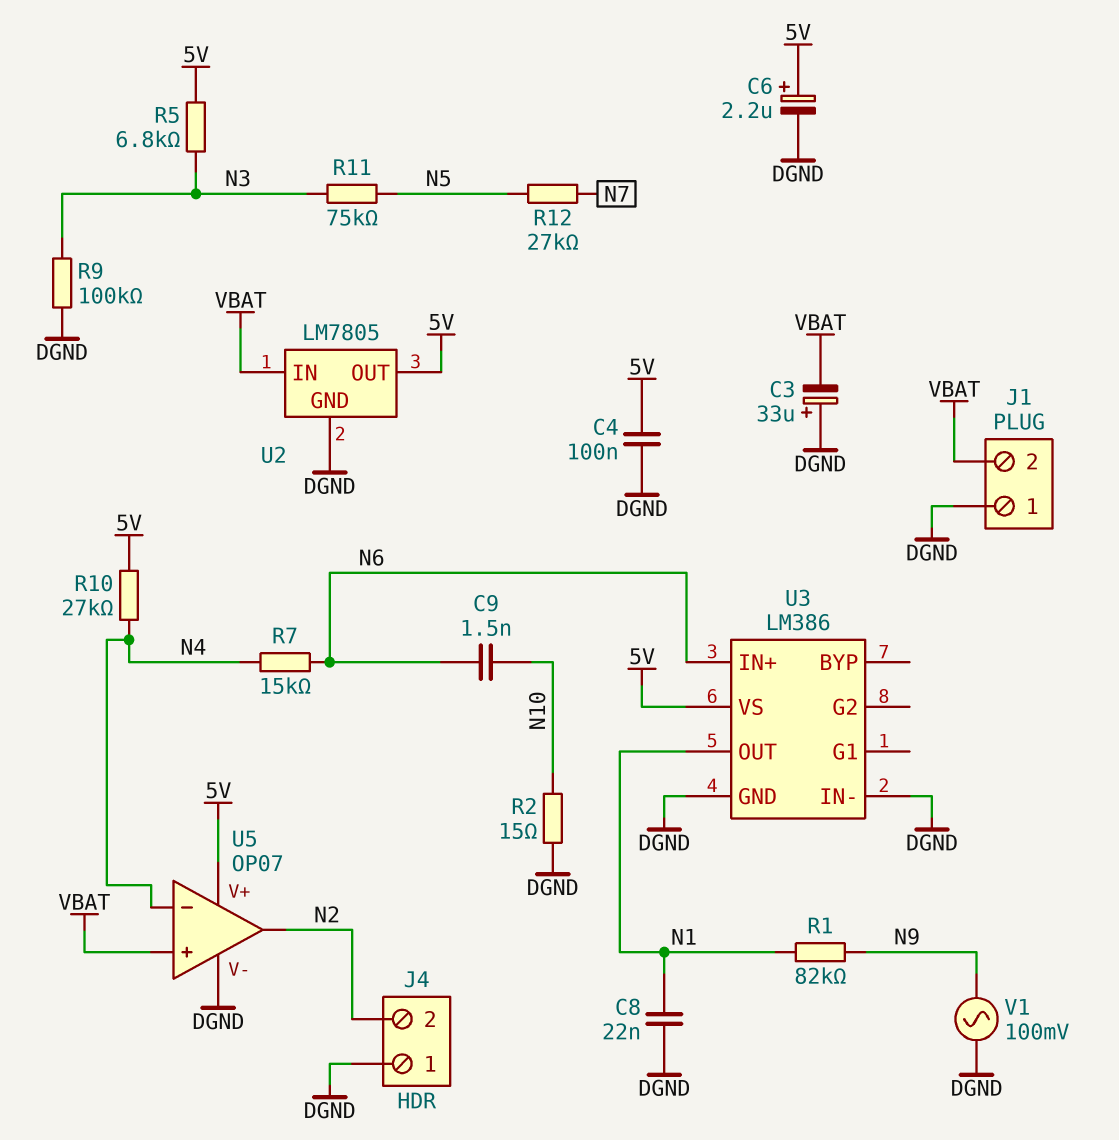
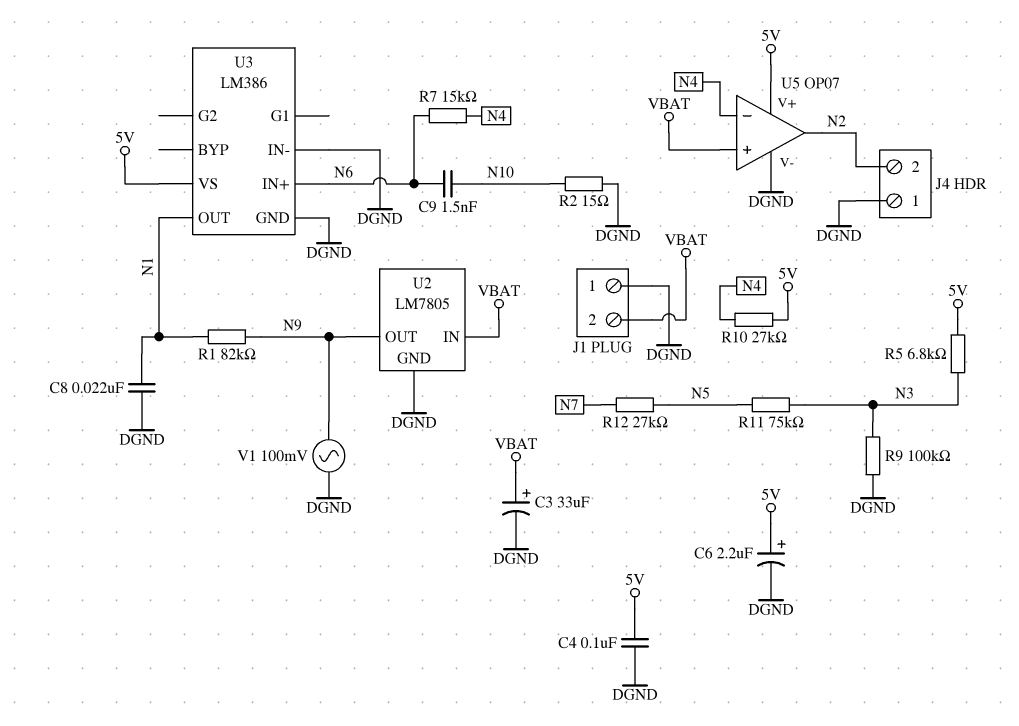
C3: 33uF (plus DGND, minus VBAT) -> 33uF (plus VBAT, minus DGND)
U2 pin OUT: 5V -> N9

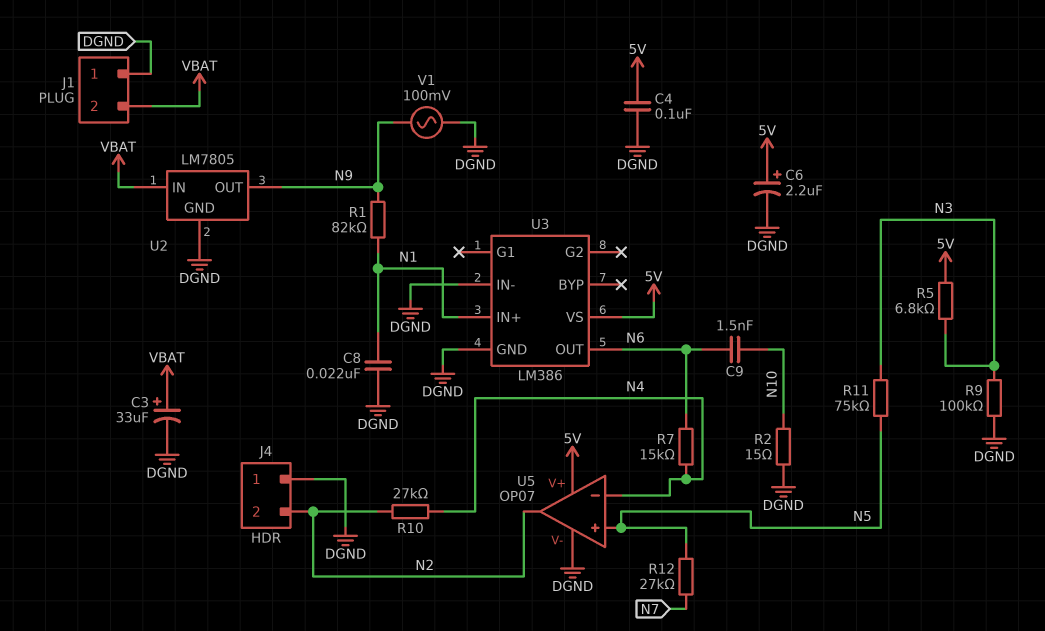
R10: 27k (5V, N4) -> 27k (N2, N4)
U3 pin IN+: N6 -> N1
U3 pin OUT: N1 -> N6
U5 pin in+: VBAT -> N5

